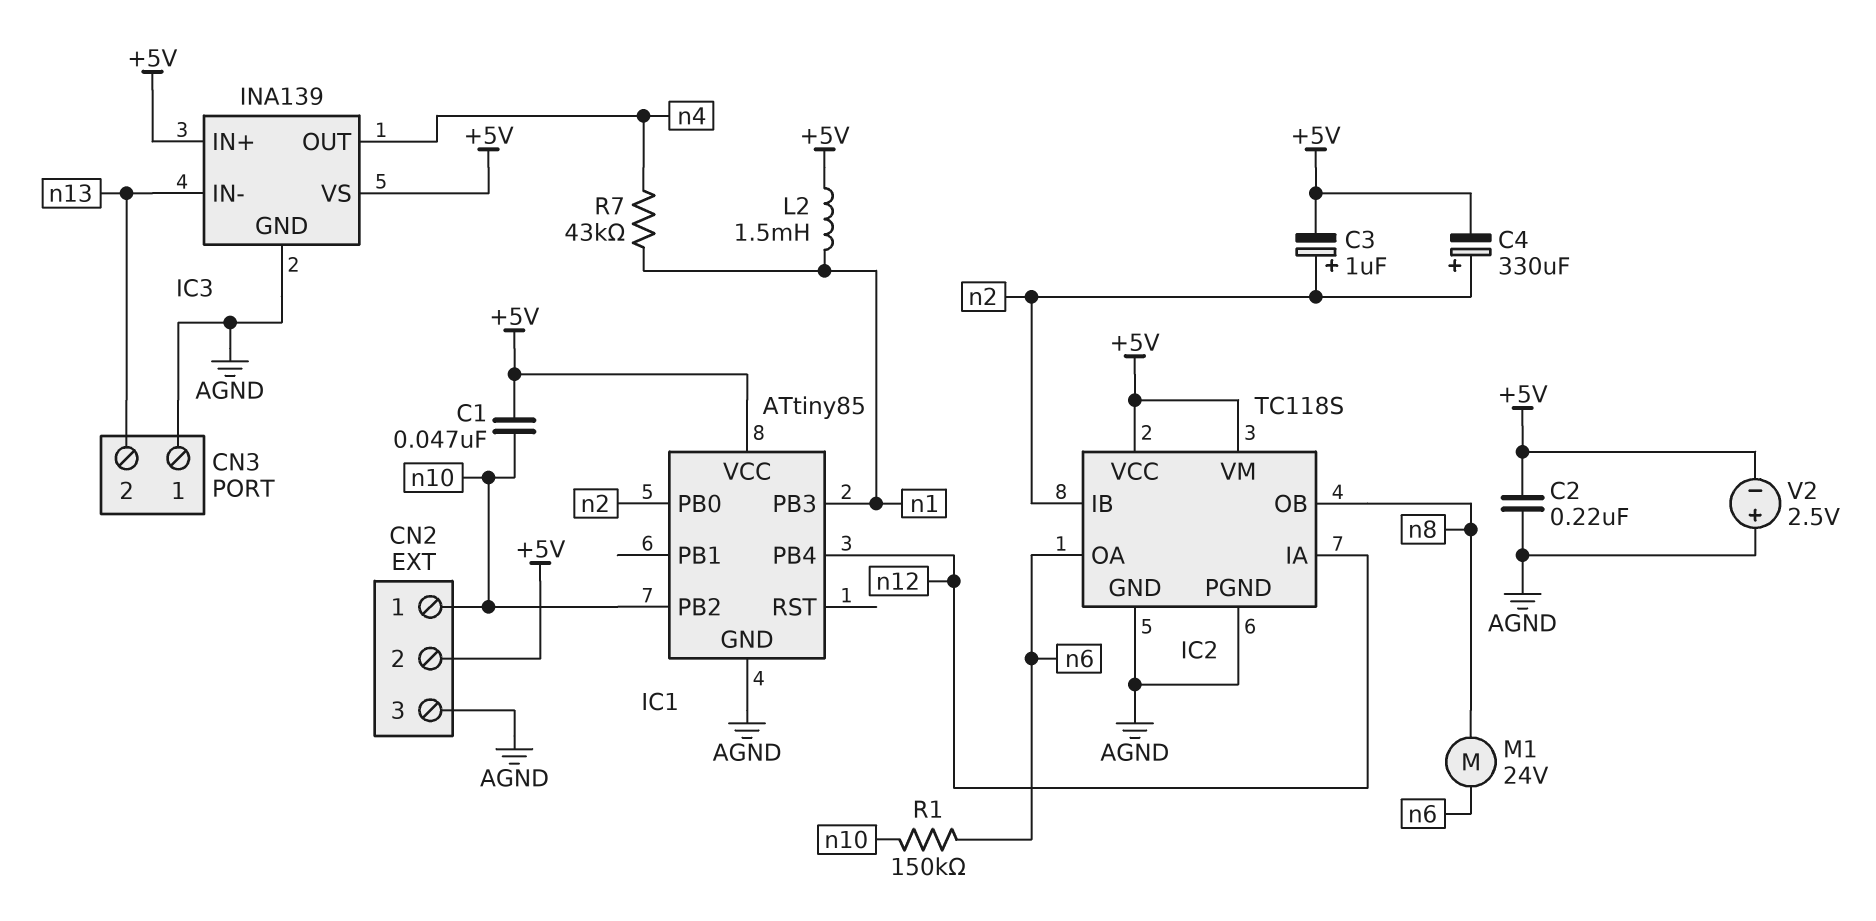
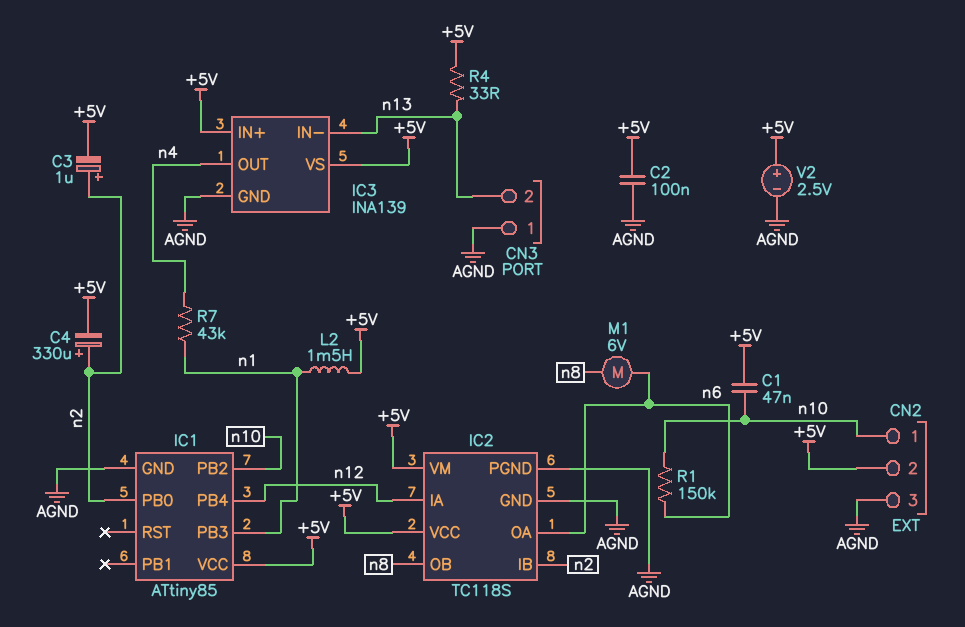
C2: 220nF (+5V, AGND) -> 100nF (+5V, AGND)
M1: motor 24V (n6, n8) -> motor 6V (n6, n8)
R4: none -> 33 (+5V, n13)
V2: 2.5V (plus AGND, minus +5V) -> 2.5V (plus +5V, minus AGND)

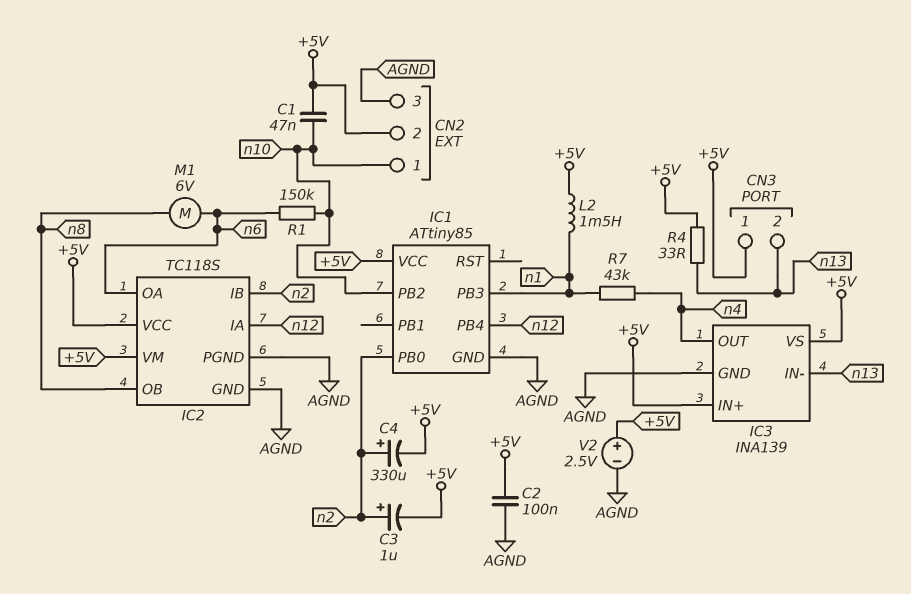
CN3 pin 1: AGND -> +5V

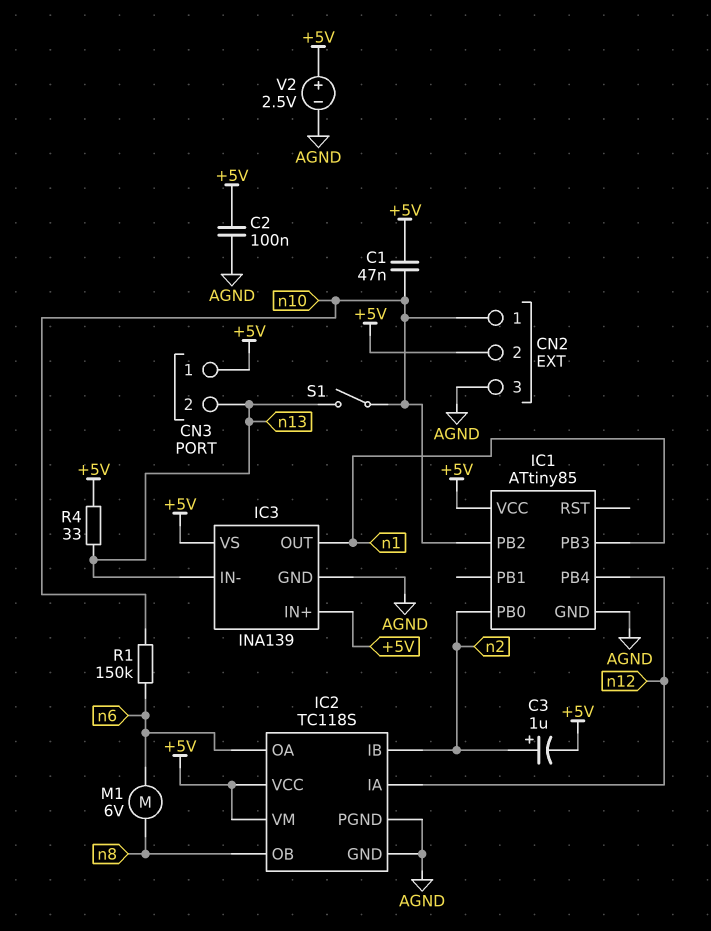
C4: 330uF (plus n2, minus +5V) -> none
IC3 pin OUT: n4 -> n1
L2: 1.5mH (+5V, n1) -> none
R7: 43k (n1, n4) -> none
S1: none -> switch (n10, n13)

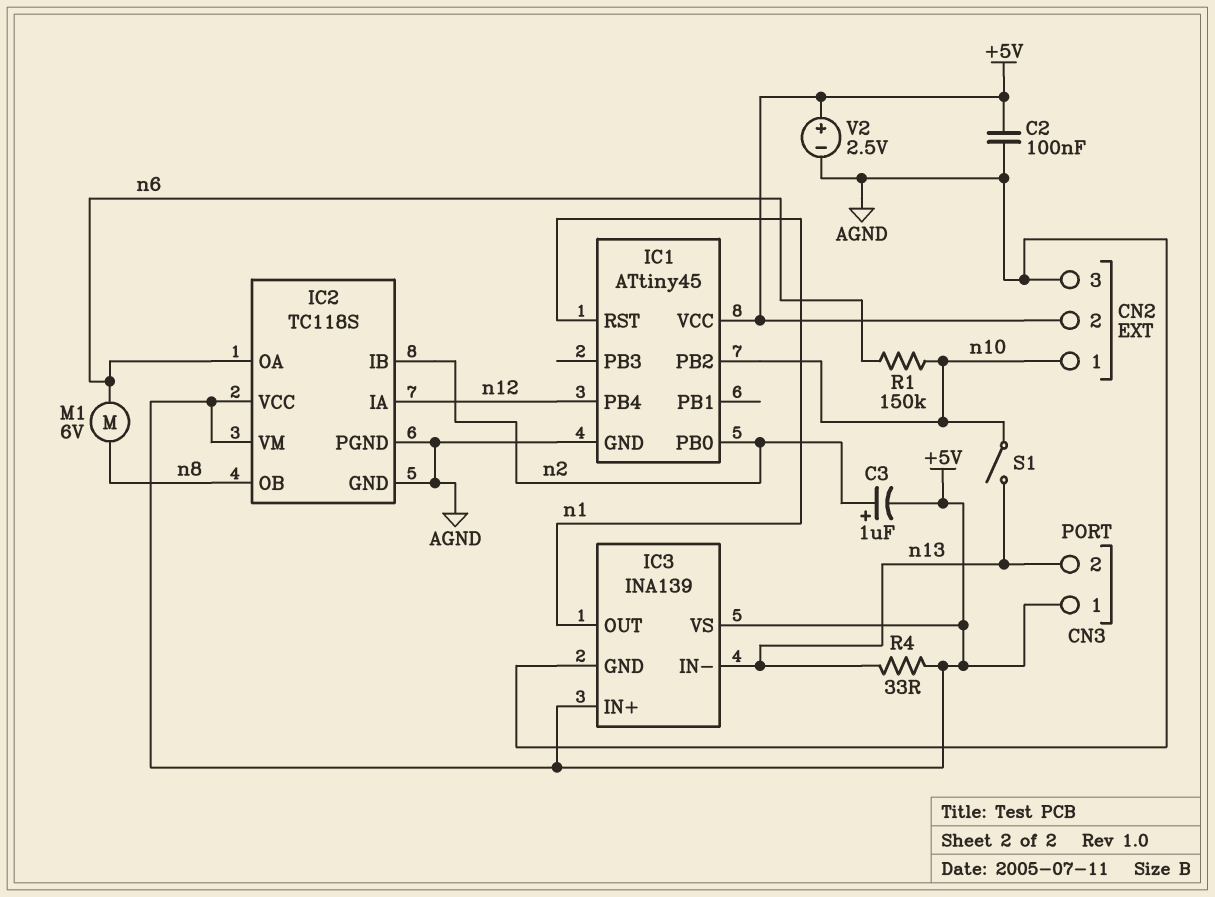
C1: 47nF (+5V, n10) -> none
IC1: ATtiny85 -> ATtiny45
IC1 pin PB3: n1 -> none
IC1 pin RST: none -> n1

